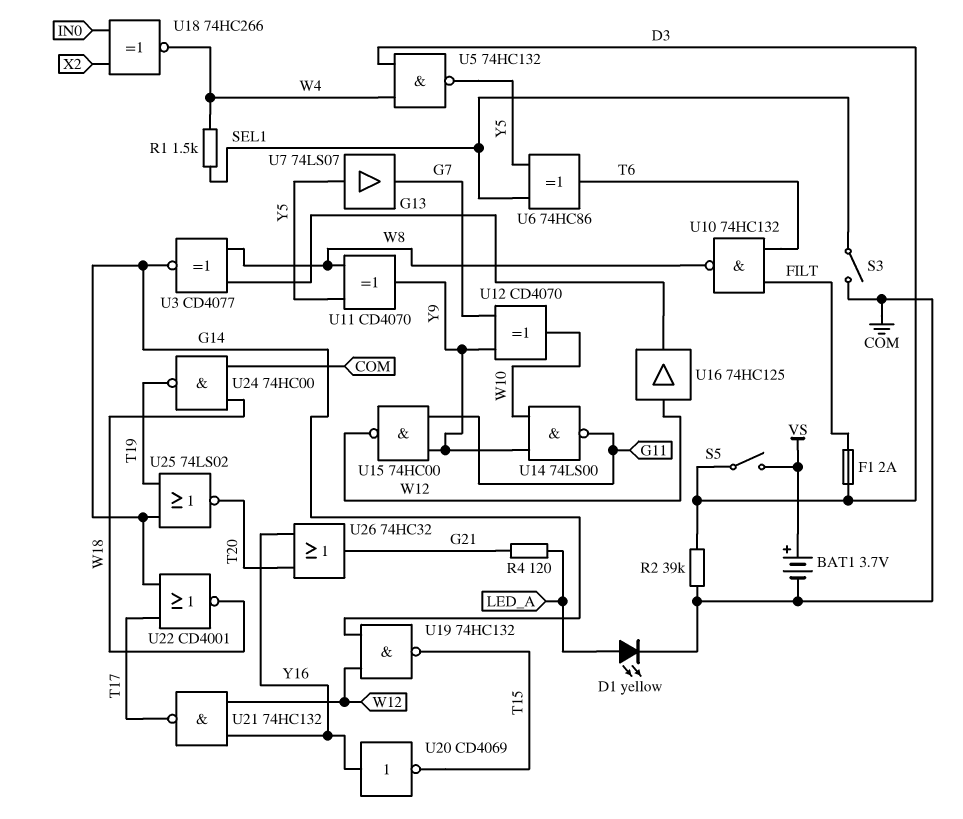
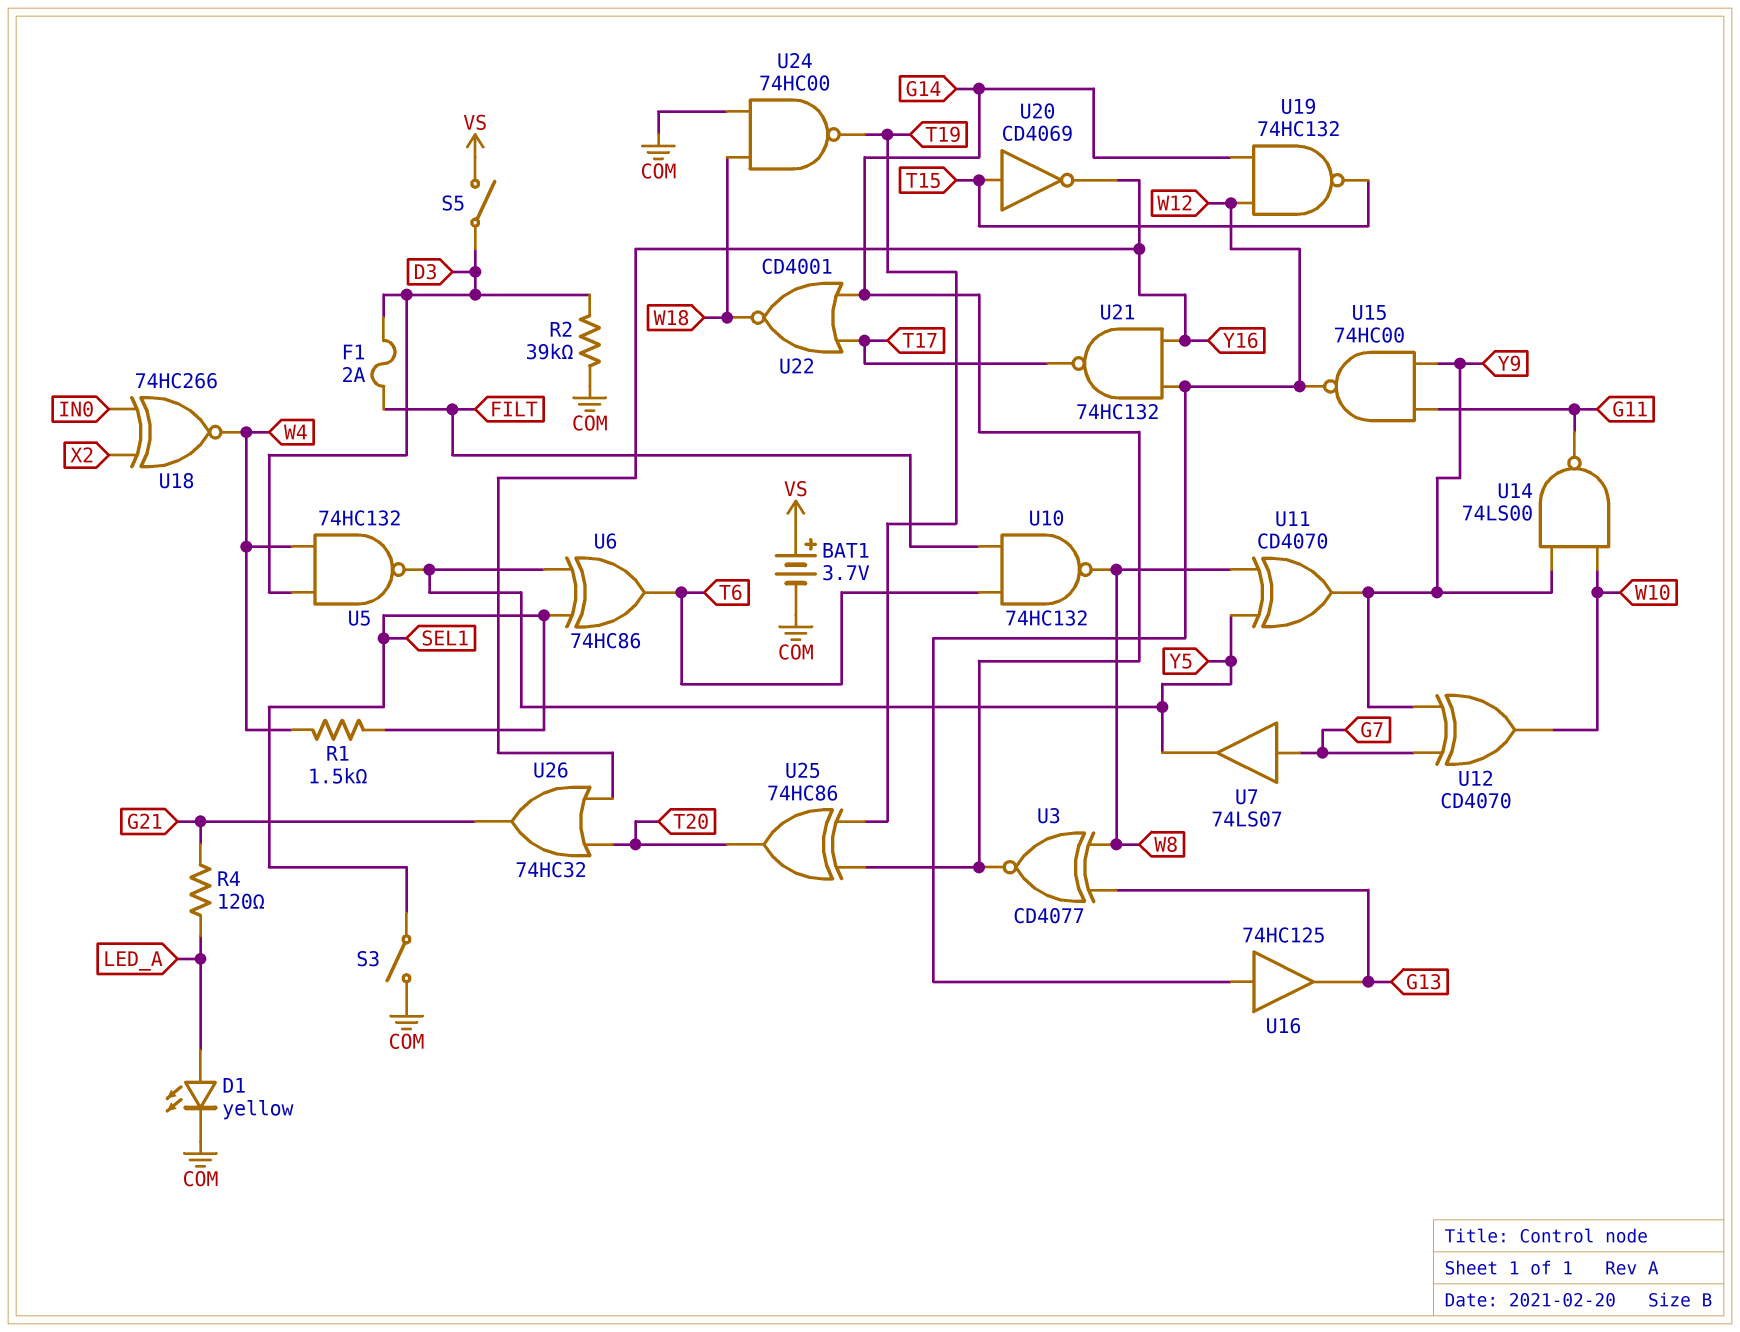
U7: buffer 74LS07 (in Y5, out G7) -> buffer 74LS07 (in G7, out Y5)
U20: NOT CD4069 (in Y16, out T15) -> NOT CD4069 (in T15, out Y16)
U25: NOR 74LS02 (in G14, in T19, out T20) -> XOR 74HC86 (in G14, in T19, out T20)

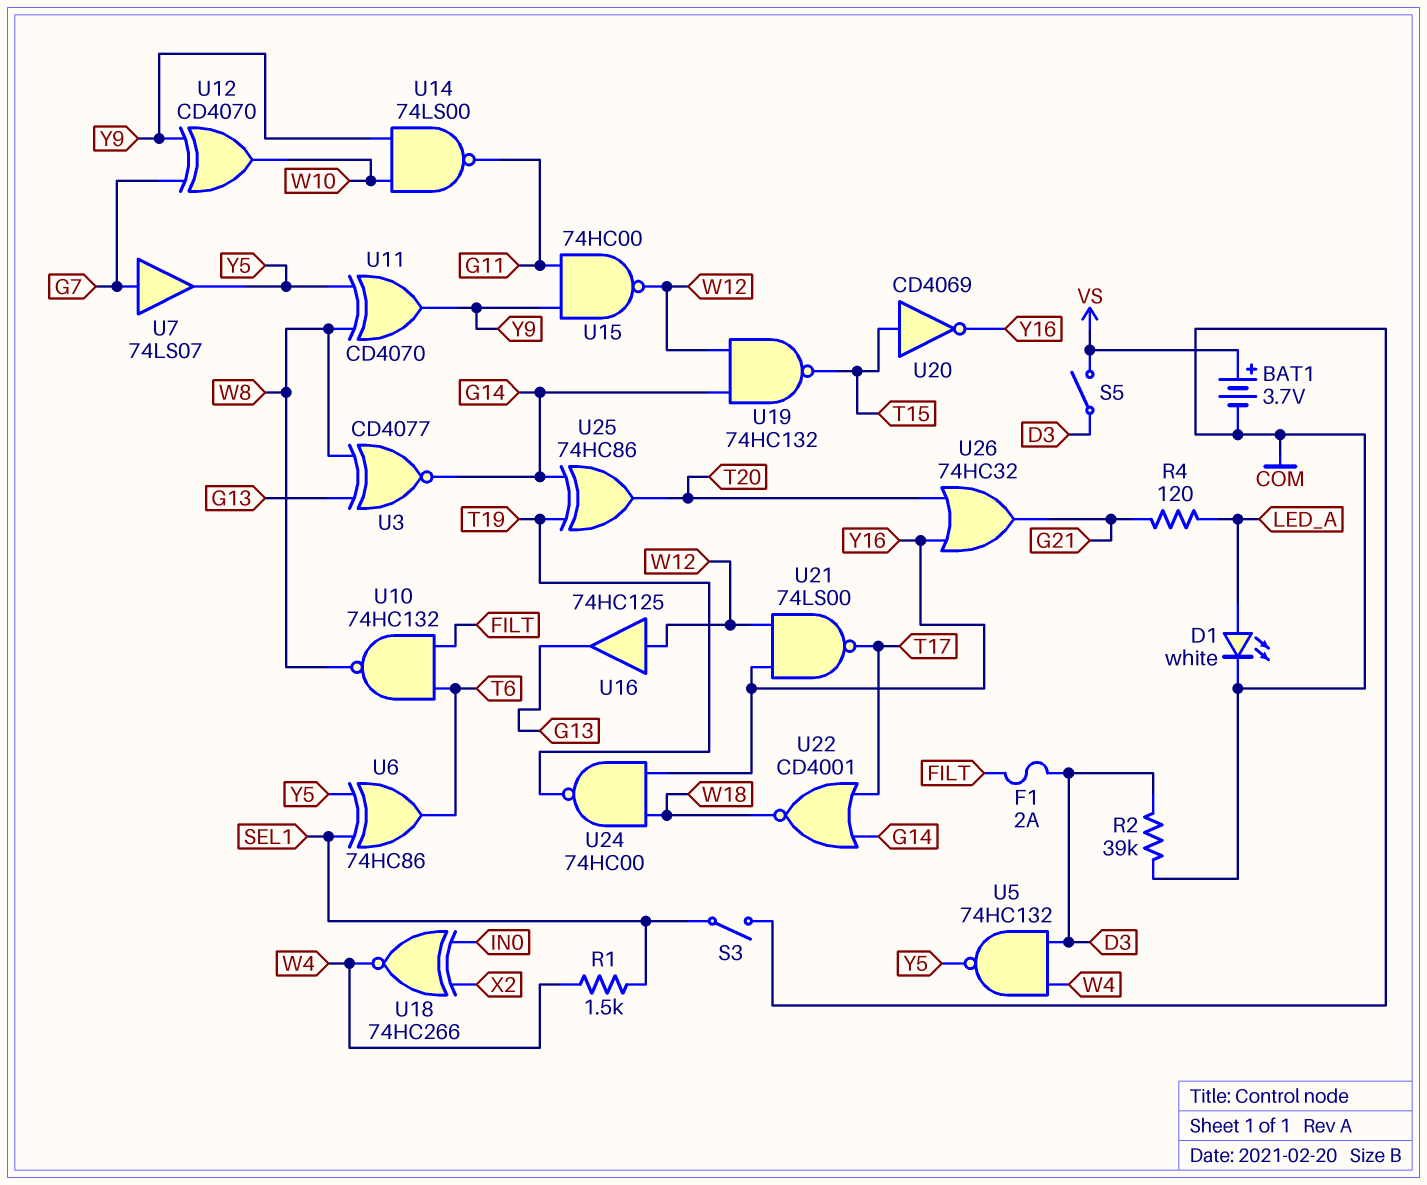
D1: LED yellow (A LED_A, K COM) -> LED white (A LED_A, K COM)
U21: NAND 74HC132 (in W12, in Y16, out T17) -> NAND 74LS00 (in W12, in Y16, out T17)
U24: NAND 74HC00 (in COM, in W18, out T19) -> NAND 74HC00 (in W18, in Y16, out T19)

